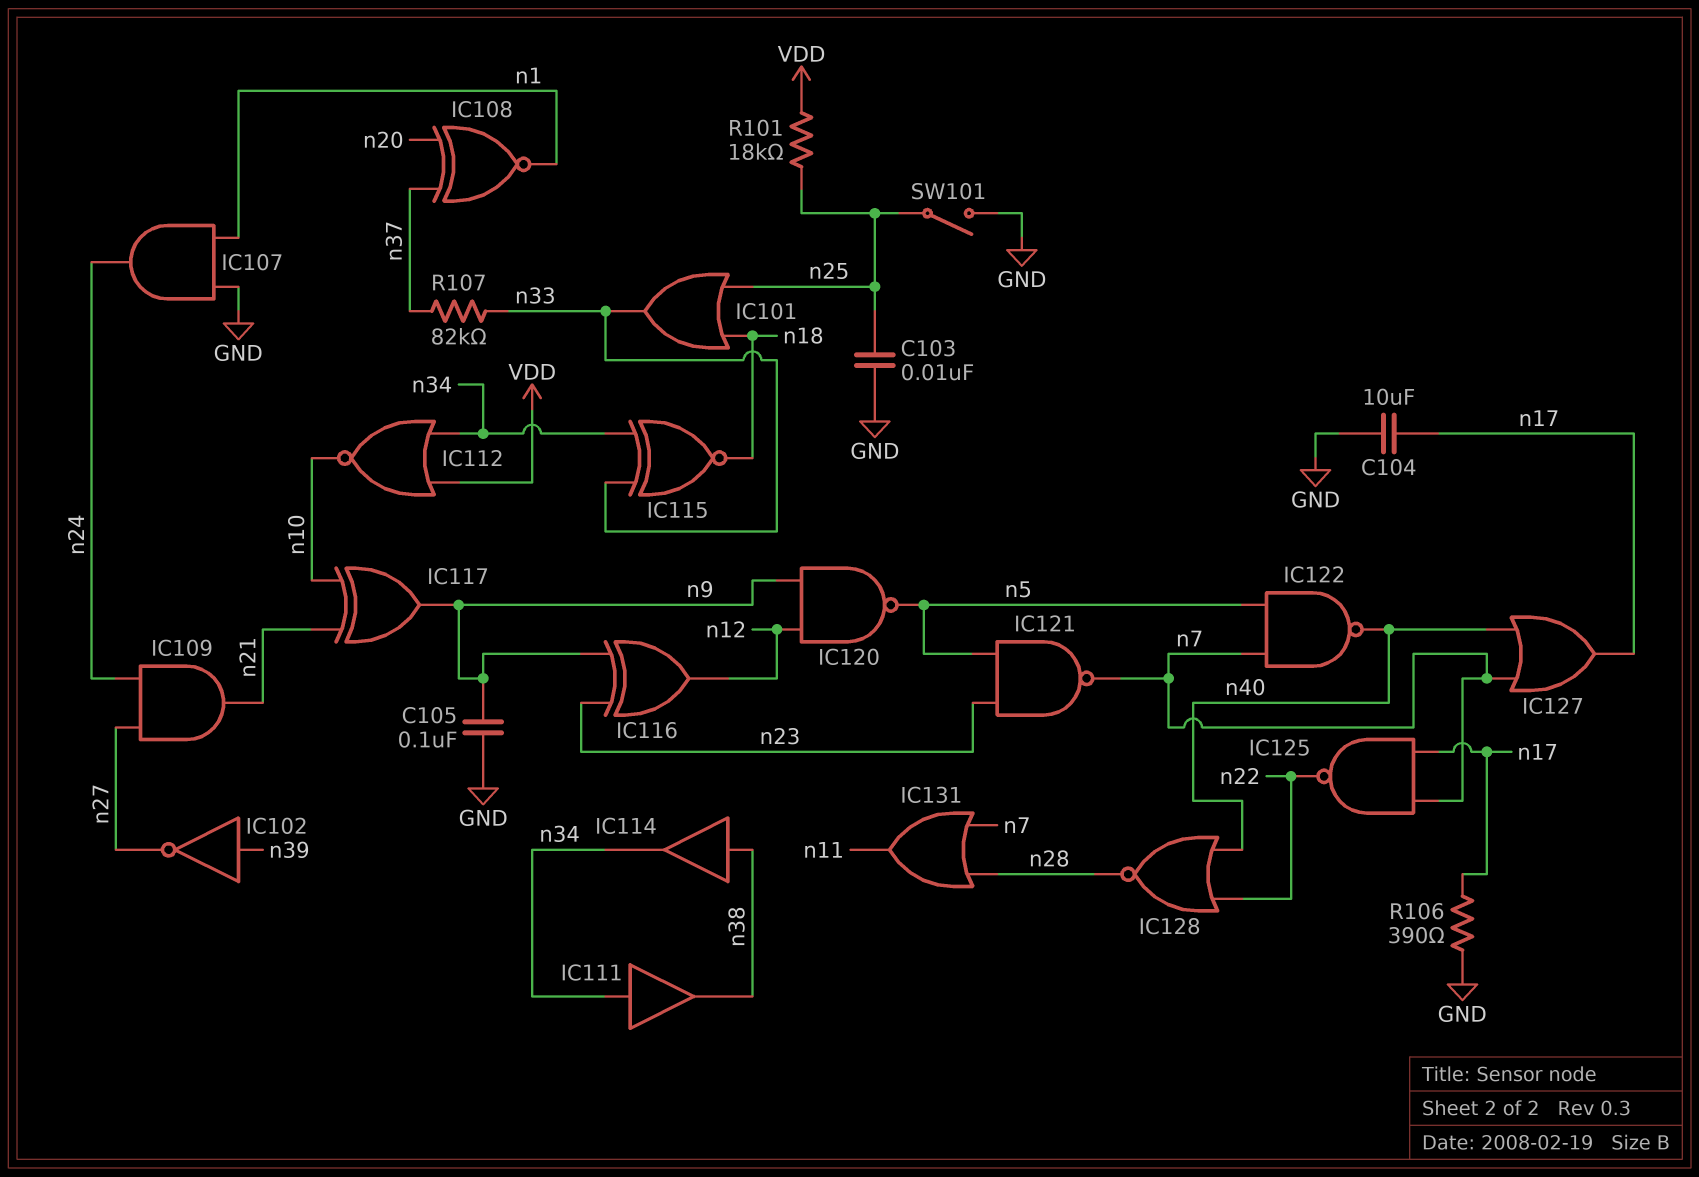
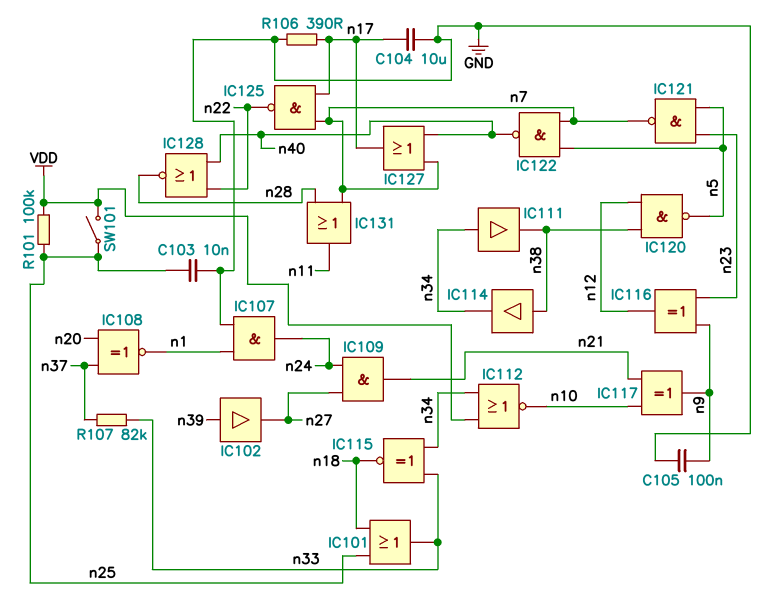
IC102: NOT (in n39, out n27) -> buffer (in n39, out n27)
IC120: NAND (in n9, in n12, out n5) -> NAND (in n12, in n38, out n5)
R101: 18k (VDD, n25) -> 100k (VDD, n25)
SW101: switch (GND, n25) -> switch (VDD, n25)

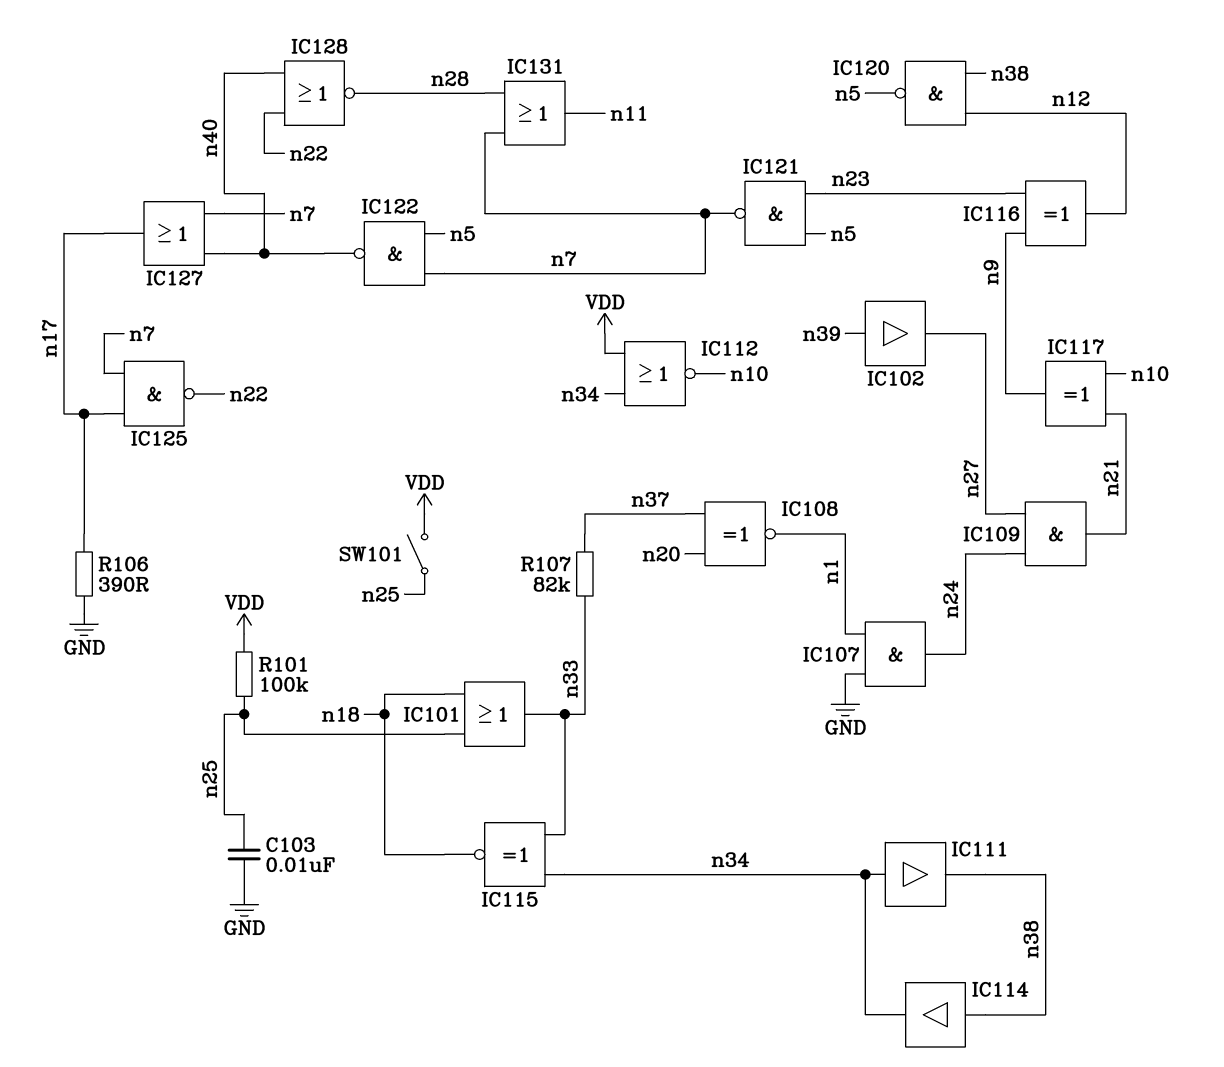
C104: 10uF (GND, n17) -> none
C105: 100nF (GND, n9) -> none

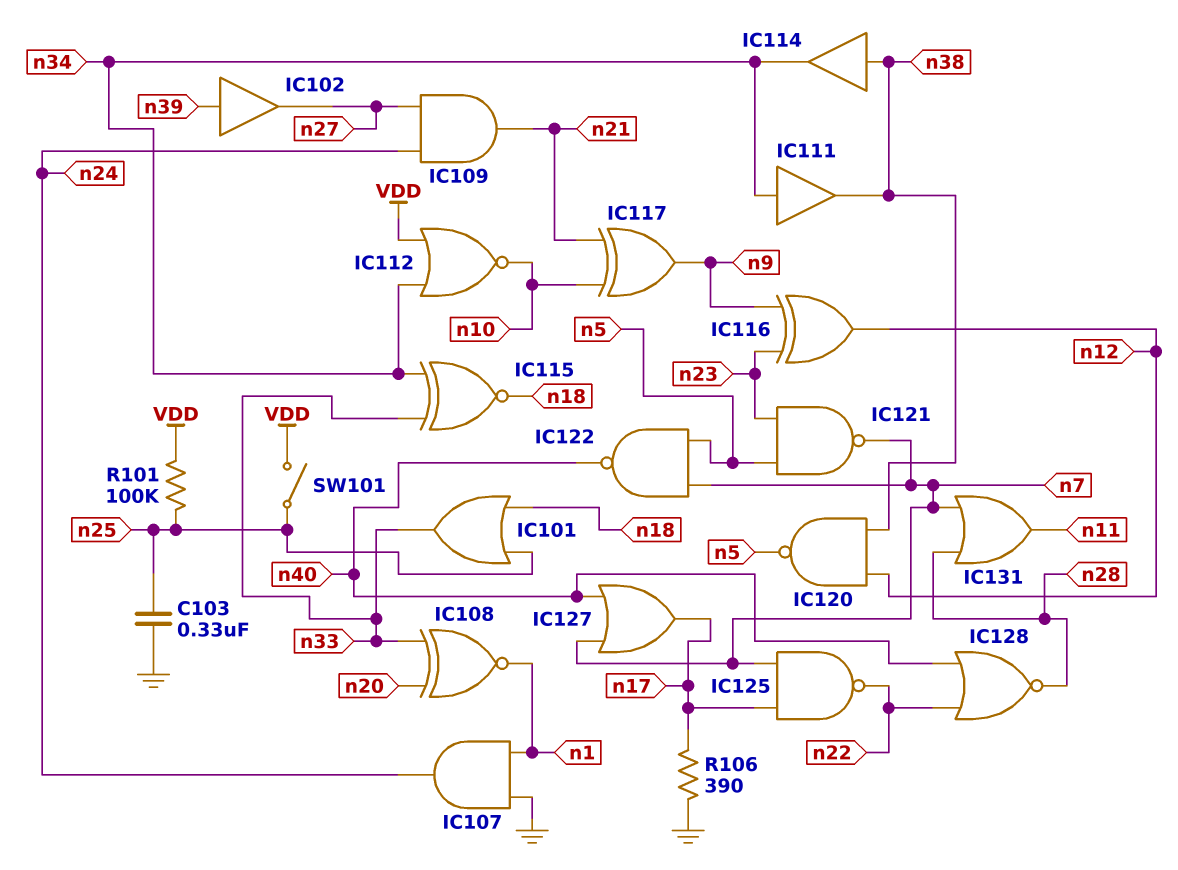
C103: 10nF (GND, n25) -> 330nF (GND, n25)
IC108: XNOR (in n20, in n37, out n1) -> XNOR (in n20, in n33, out n1)
R107: 82k (n33, n37) -> none

